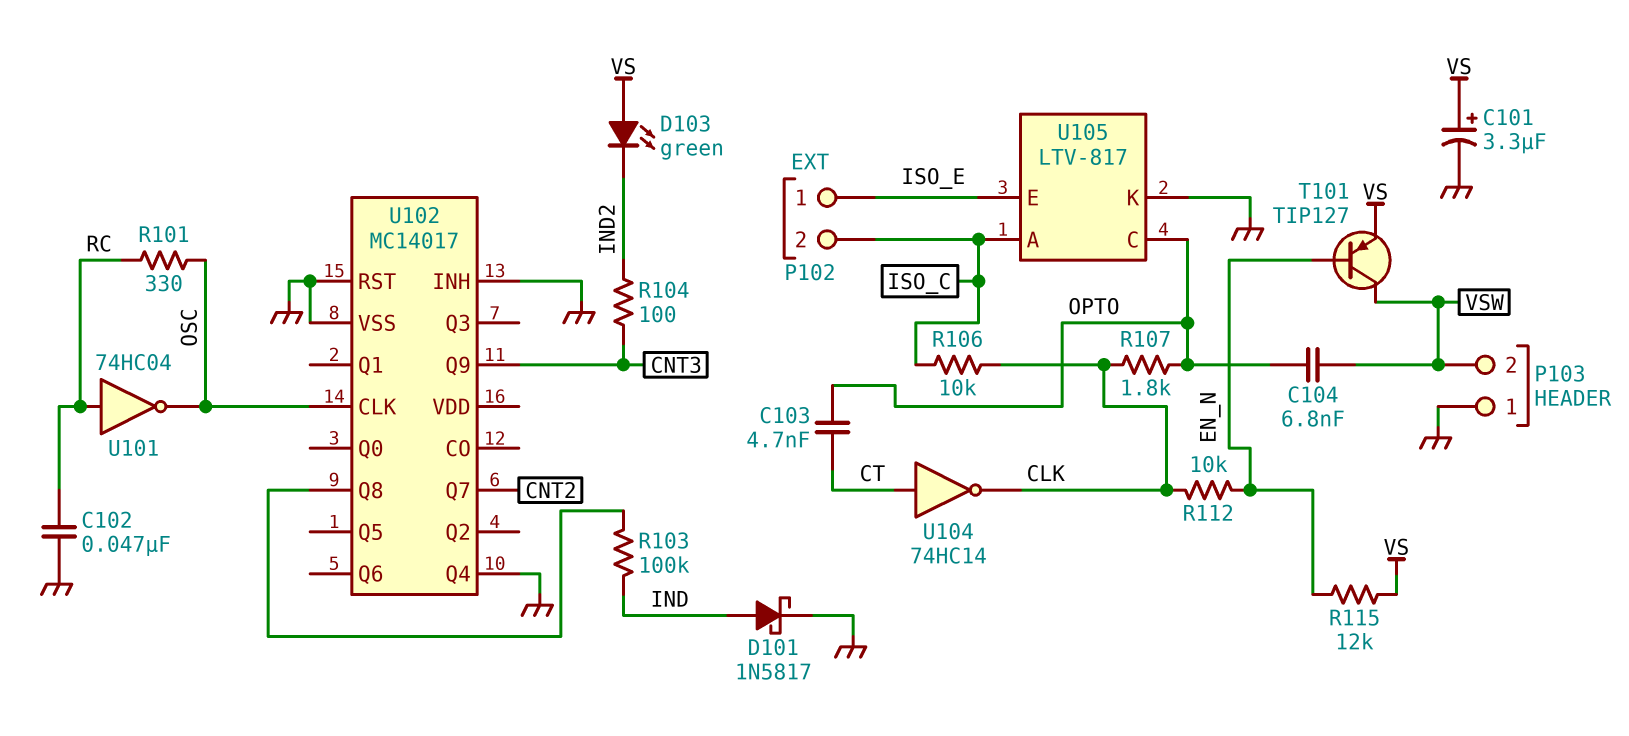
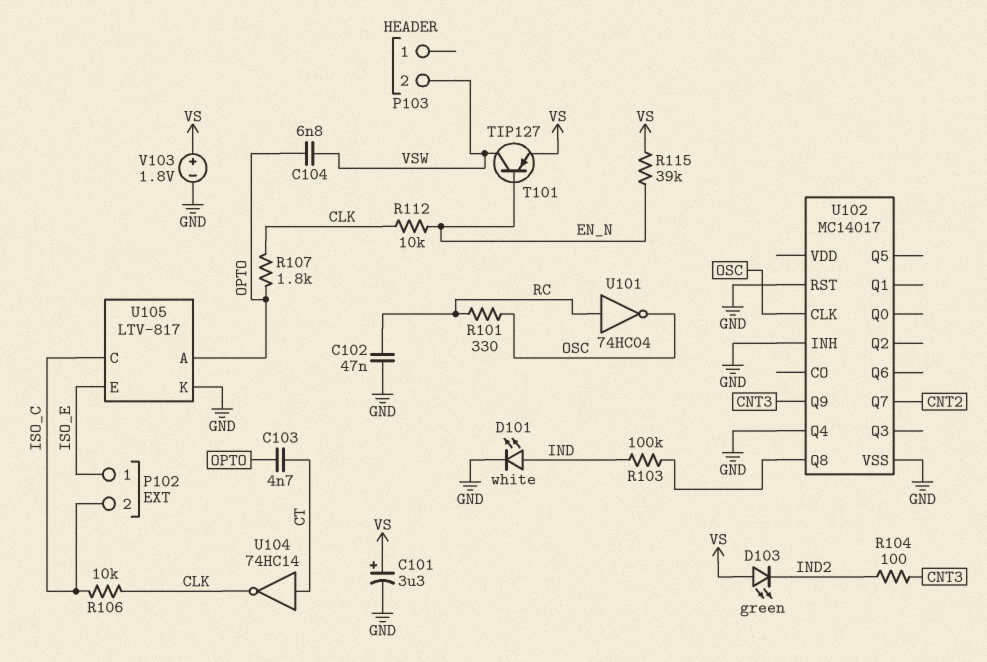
D101: schottky 1N5817 (A IND, K GND) -> LED white (A IND, K GND)
P103 pin 1: GND -> none
R115: 12k (EN_N, VS) -> 39k (EN_N, VS)
U105 pin A: ISO_C -> OPTO
U105 pin C: OPTO -> ISO_C
V103: none -> 1.8V (plus VS, minus GND)

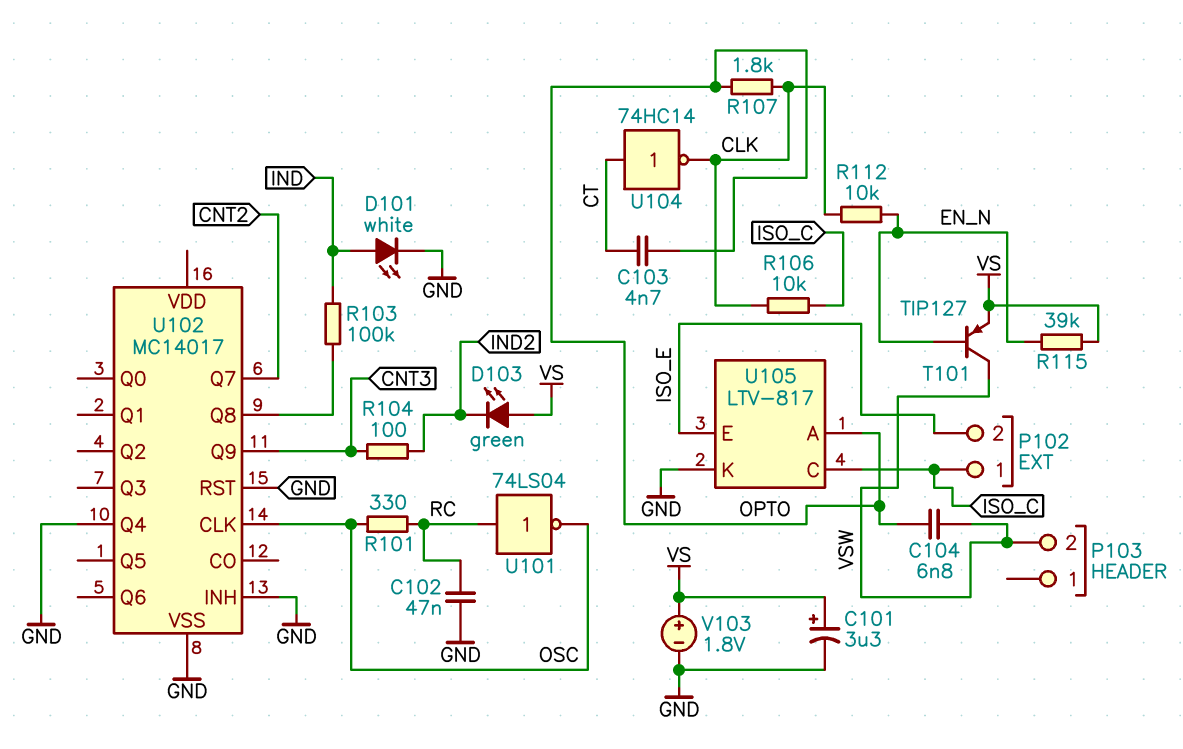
P102 pin 1: ISO_E -> ISO_C
P102 pin 2: ISO_C -> ISO_E
U101: NOT 74HC04 (in RC, out OSC) -> NOT 74LS04 (in RC, out OSC)

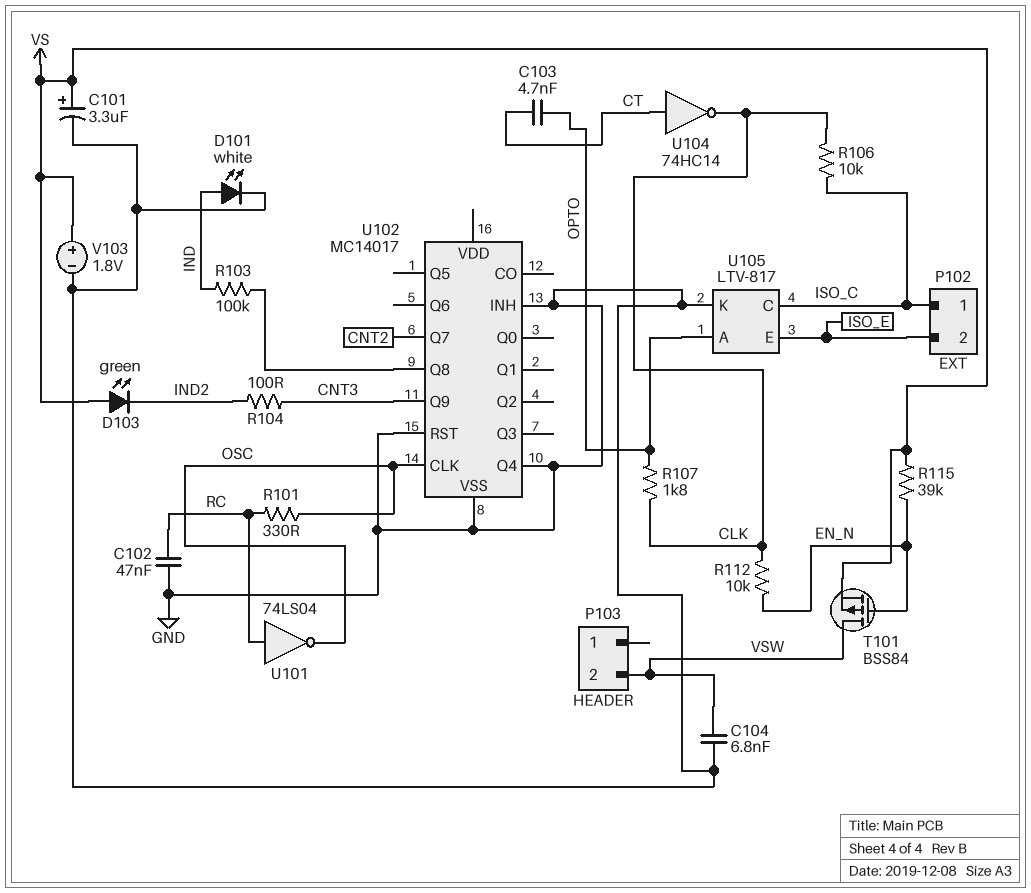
C104: 6.8nF (OPTO, VSW) -> 6.8nF (GND, VSW)
T101: PNP TIP127 (B EN_N, C VSW, E VS) -> PMOS BSS84 (G EN_N, D VSW, S VS)

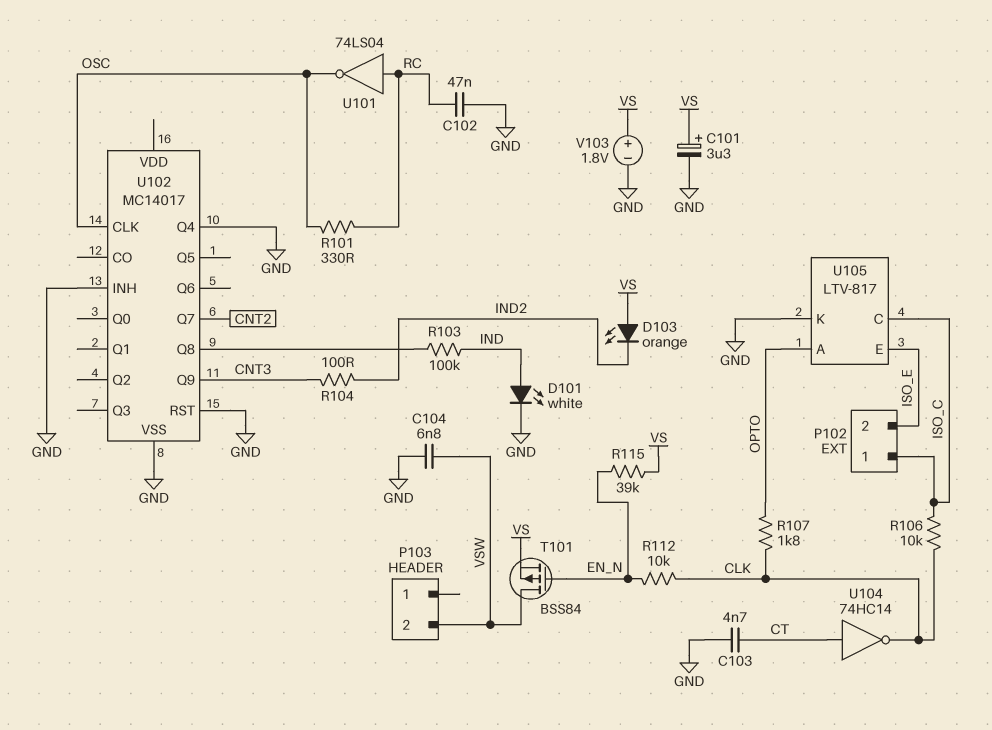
C103: 4.7nF (CT, OPTO) -> 4.7nF (CT, GND)
D103: LED green (A VS, K IND2) -> LED orange (A VS, K IND2)

